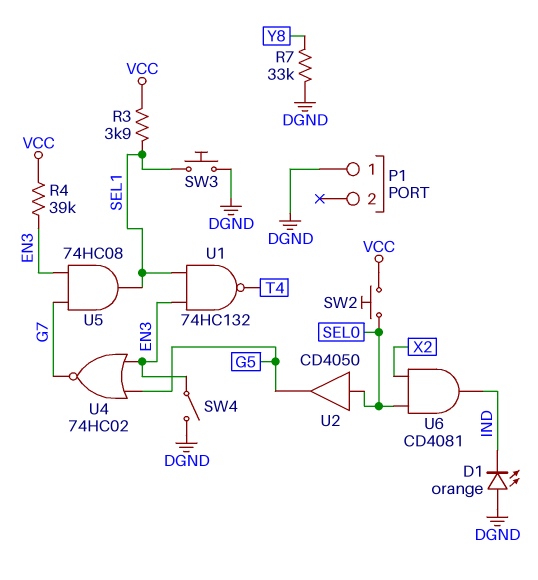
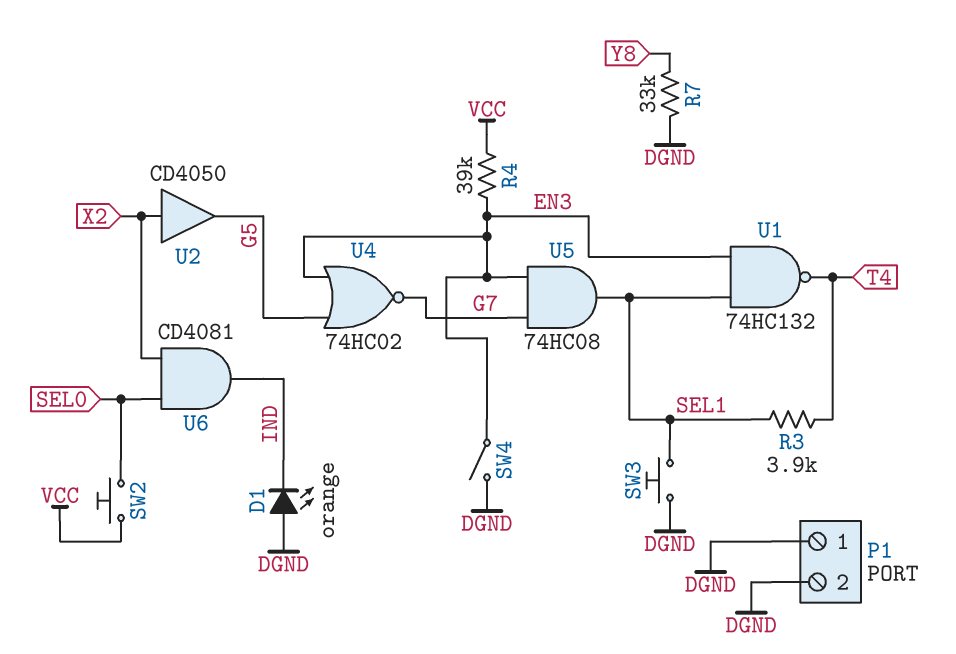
P1 pin 2: none -> DGND
R3: 3.9k (SEL1, VCC) -> 3.9k (SEL1, T4)
U2: buffer CD4050 (in SEL0, out G5) -> buffer CD4050 (in X2, out G5)

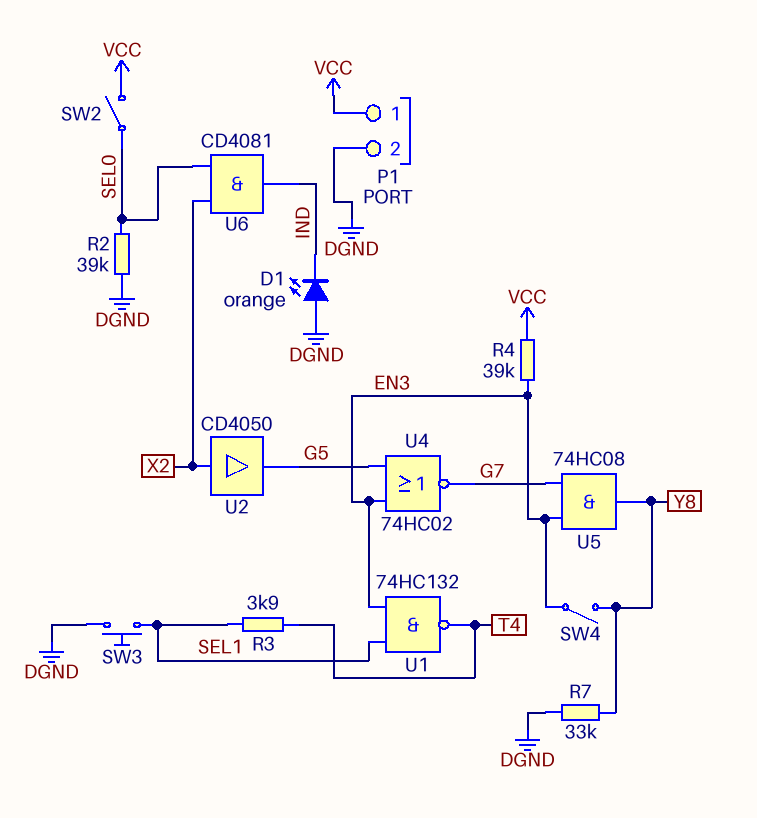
P1 pin 1: DGND -> VCC
R2: none -> 39k (DGND, SEL0)
SW2: button (SEL0, VCC) -> switch (SEL0, VCC)
SW4: switch (DGND, EN3) -> switch (EN3, Y8)
U5: AND 74HC08 (in EN3, in G7, out SEL1) -> AND 74HC08 (in EN3, in G7, out Y8)

